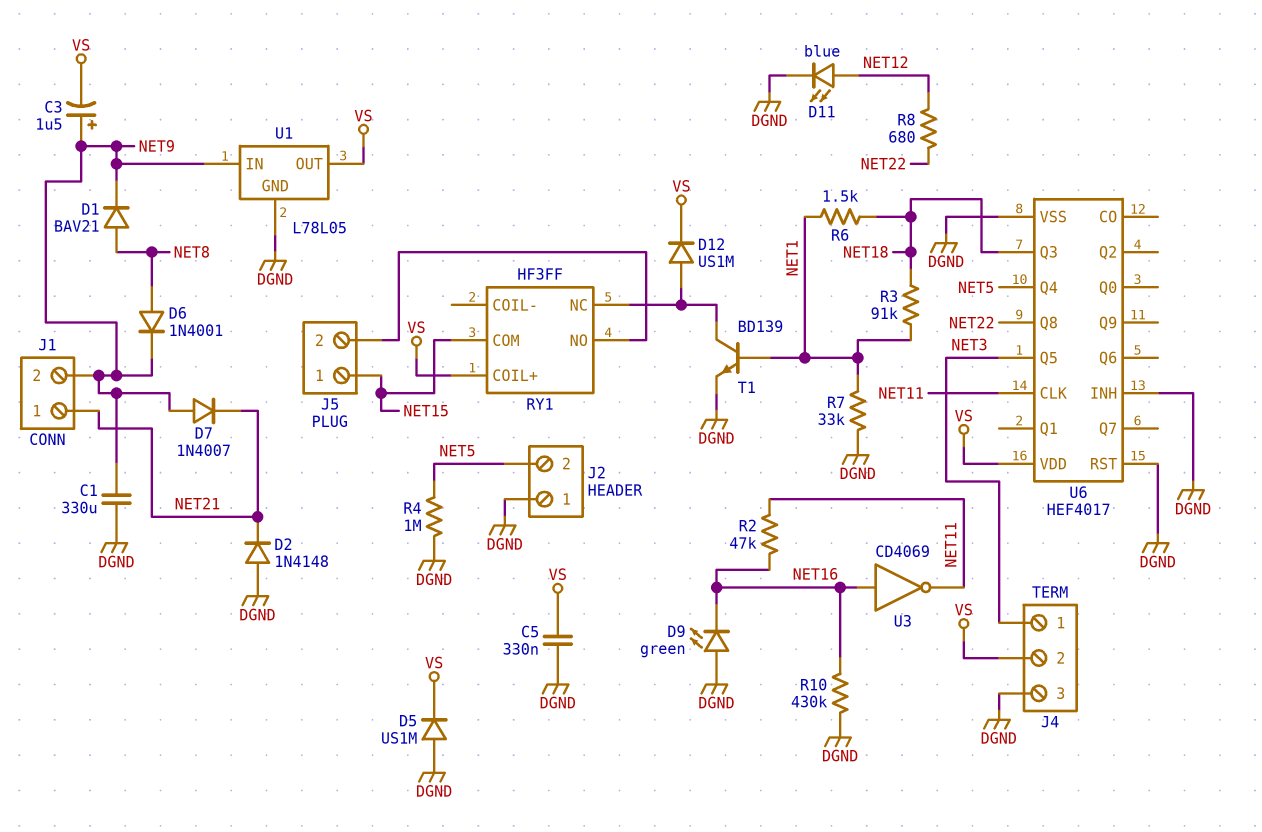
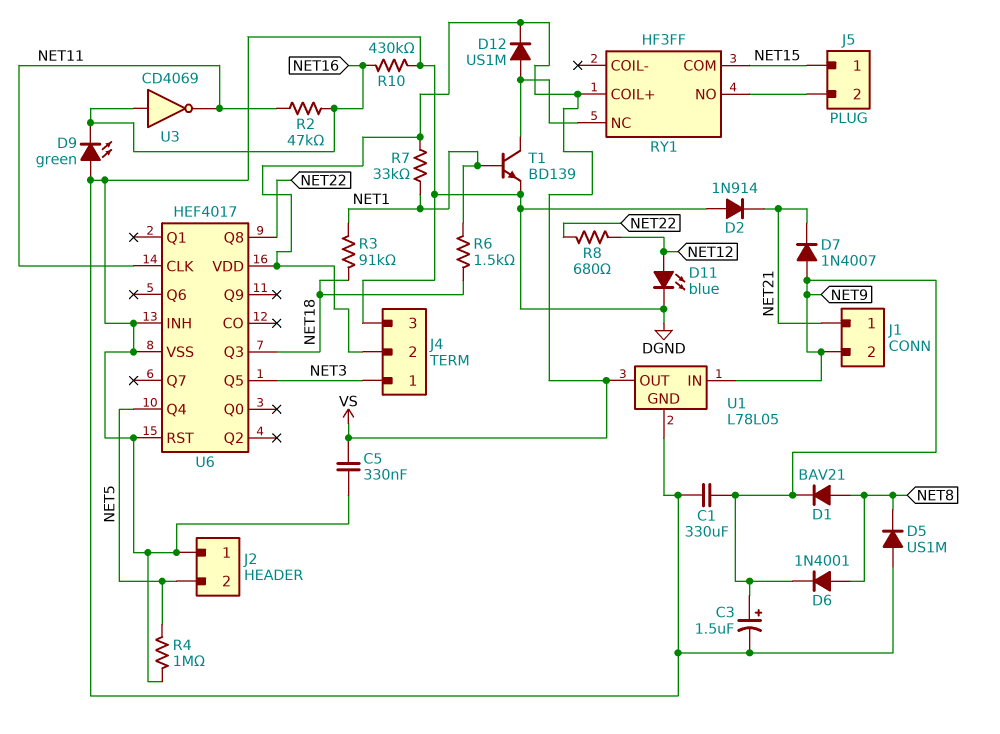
C3: 1.5uF (plus NET9, minus VS) -> 1.5uF (plus NET9, minus DGND)
D2: diode 1N4148 (A DGND, K NET21) -> diode 1N914 (A DGND, K NET21)
D5: diode US1M (A DGND, K VS) -> diode US1M (A DGND, K NET8)
R7: 33k (DGND, NET1) -> 33k (NET1, VS)

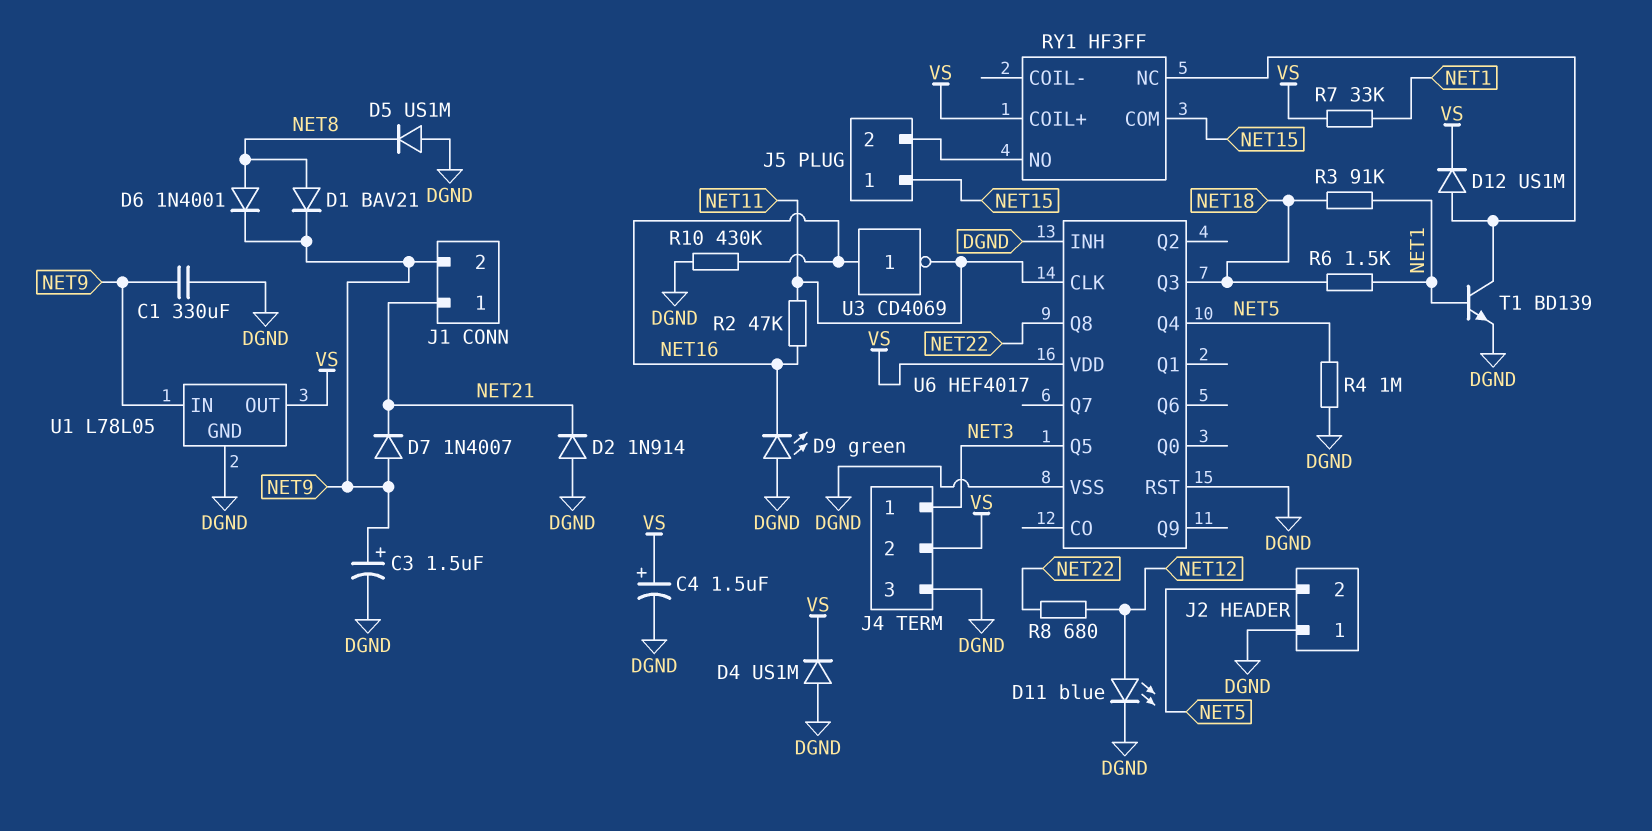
C4: none -> 1.5uF (plus VS, minus DGND)
C5: 330nF (DGND, VS) -> none
D4: none -> diode US1M (A DGND, K VS)

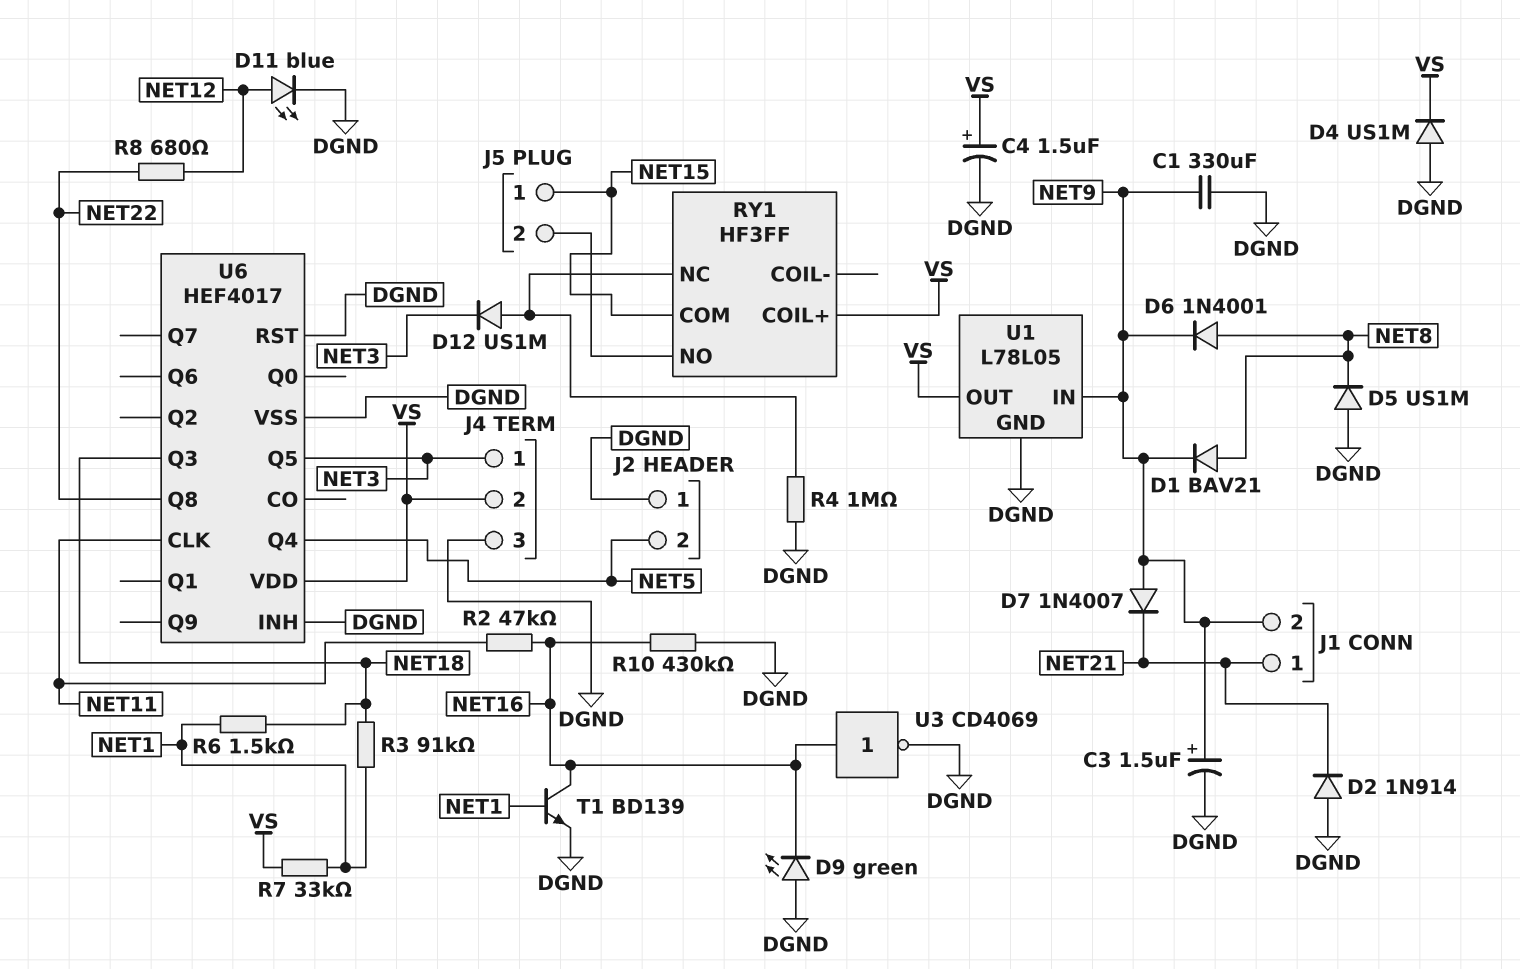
D12: diode US1M (A RY1/NC, K VS) -> diode US1M (A RY1/NC, K NET3)
R4: 1M (DGND, NET5) -> 1M (DGND, RY1/NC)
T1: NPN BD139 (B NET1, C RY1/NC, E DGND) -> NPN BD139 (B NET1, C NET16, E DGND)
U3: NOT CD4069 (in NET16, out NET11) -> NOT CD4069 (in NET16, out DGND)

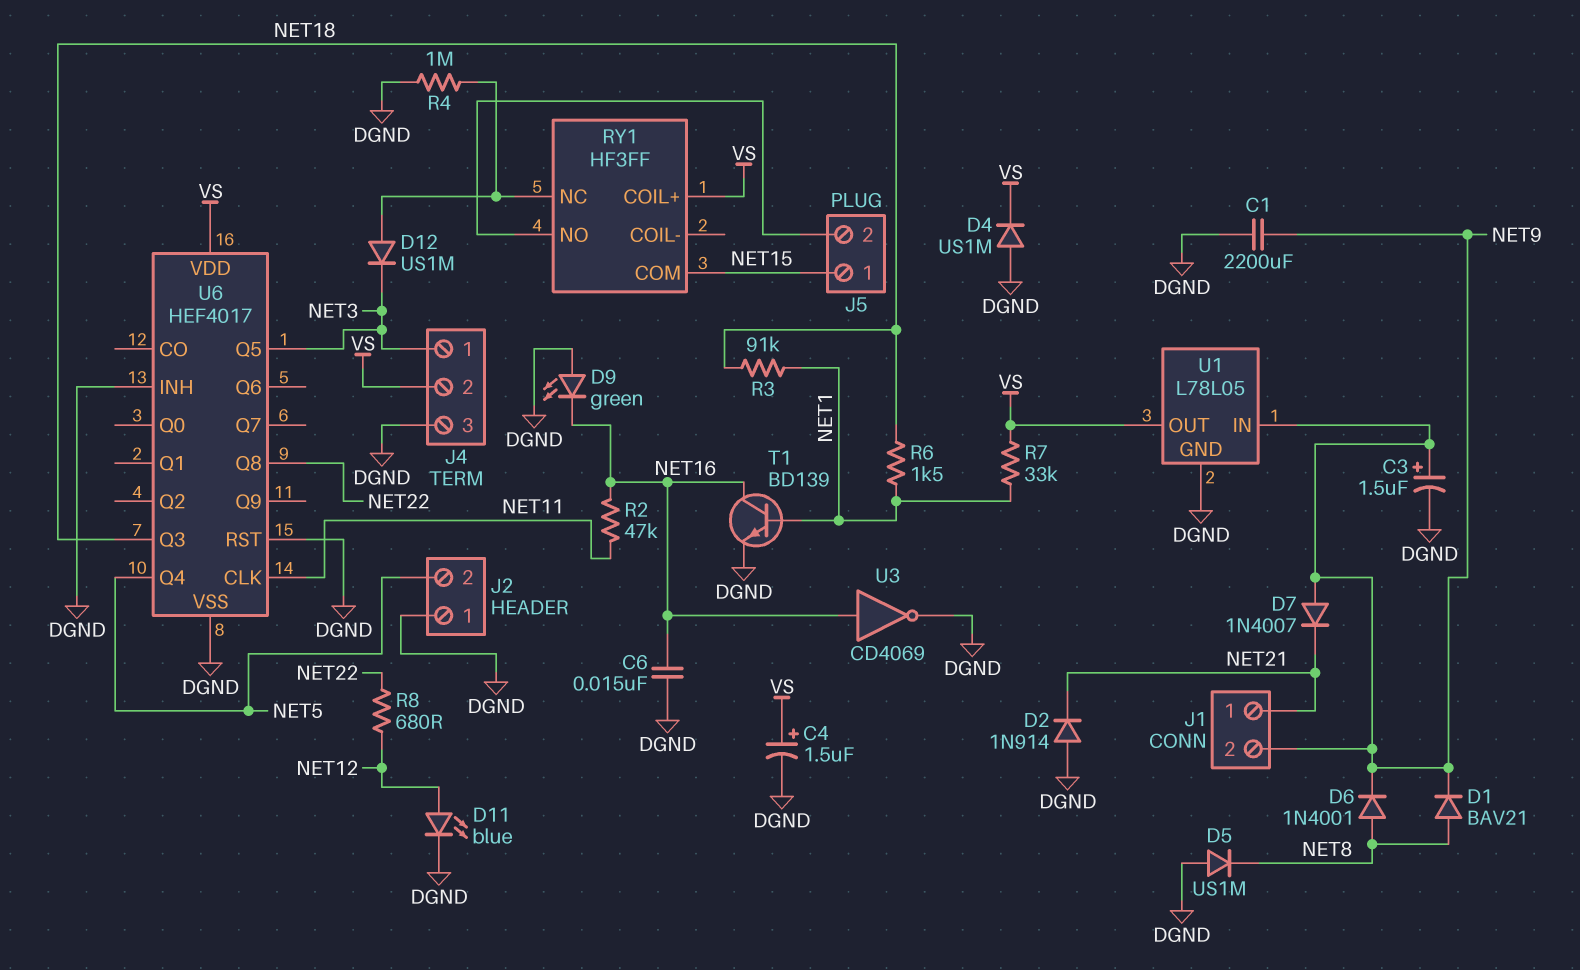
C1: 330uF (DGND, NET9) -> 2200uF (DGND, NET9)
C6: none -> 15nF (DGND, NET16)
R10: 430k (DGND, NET16) -> none

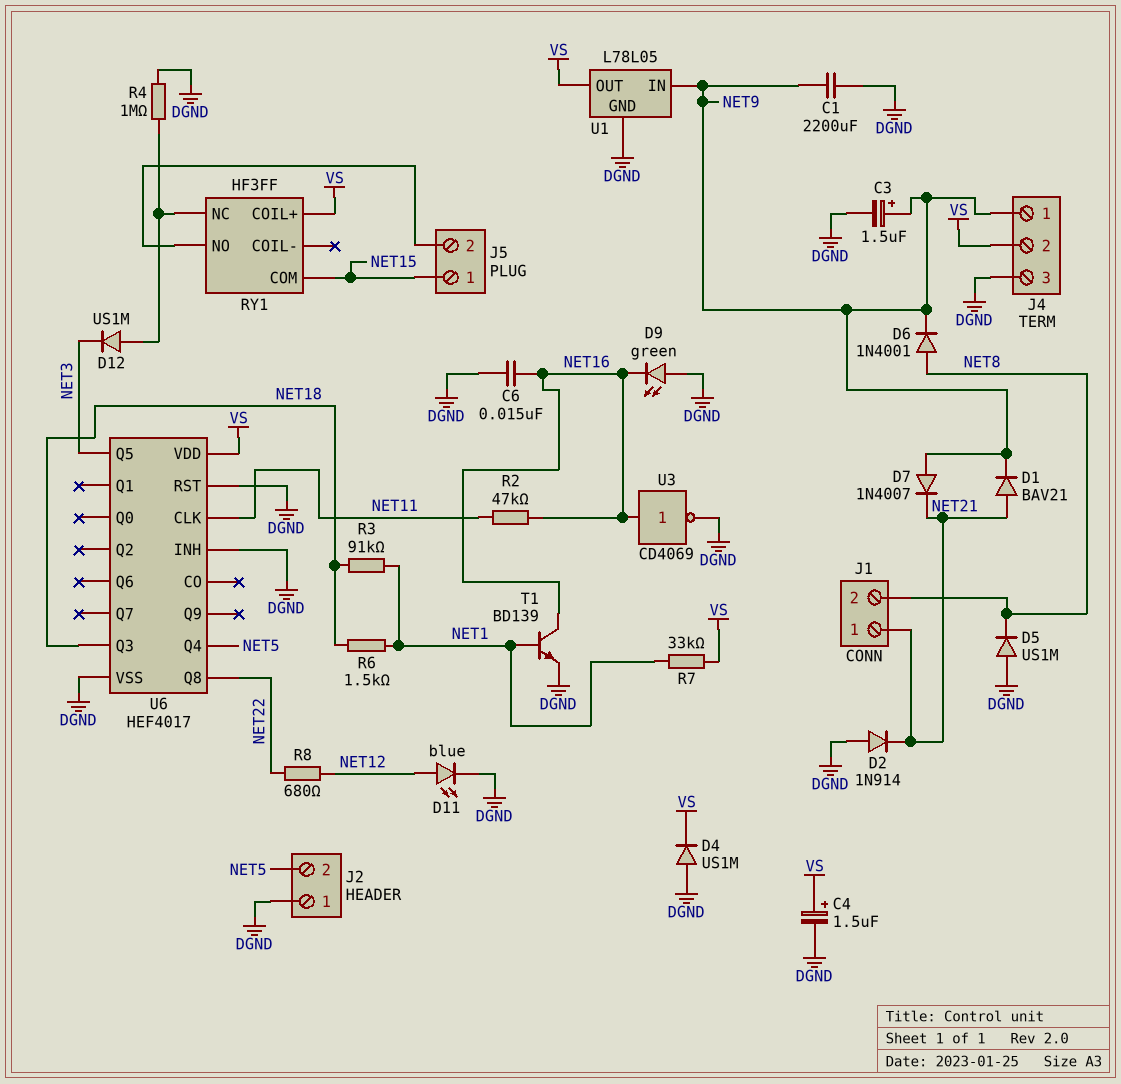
D1: diode BAV21 (A NET8, K NET9) -> diode BAV21 (A NET21, K NET9)
J1 pin 2: NET9 -> NET8
J4 pin 1: NET3 -> NET9

